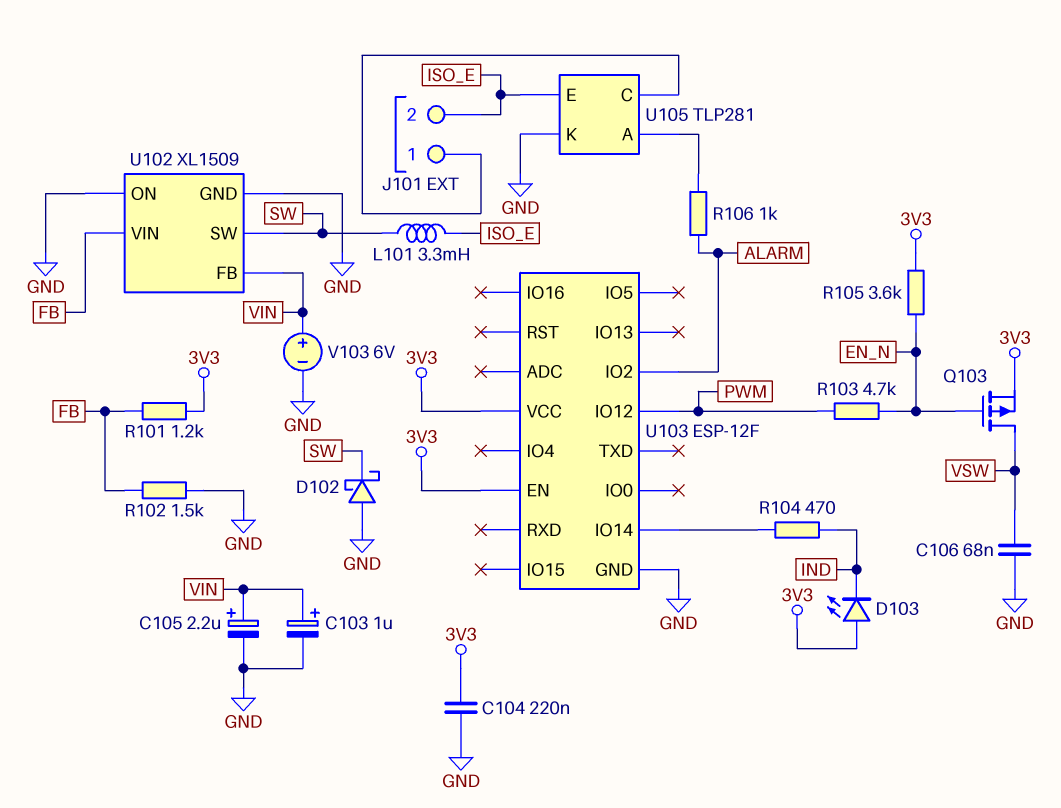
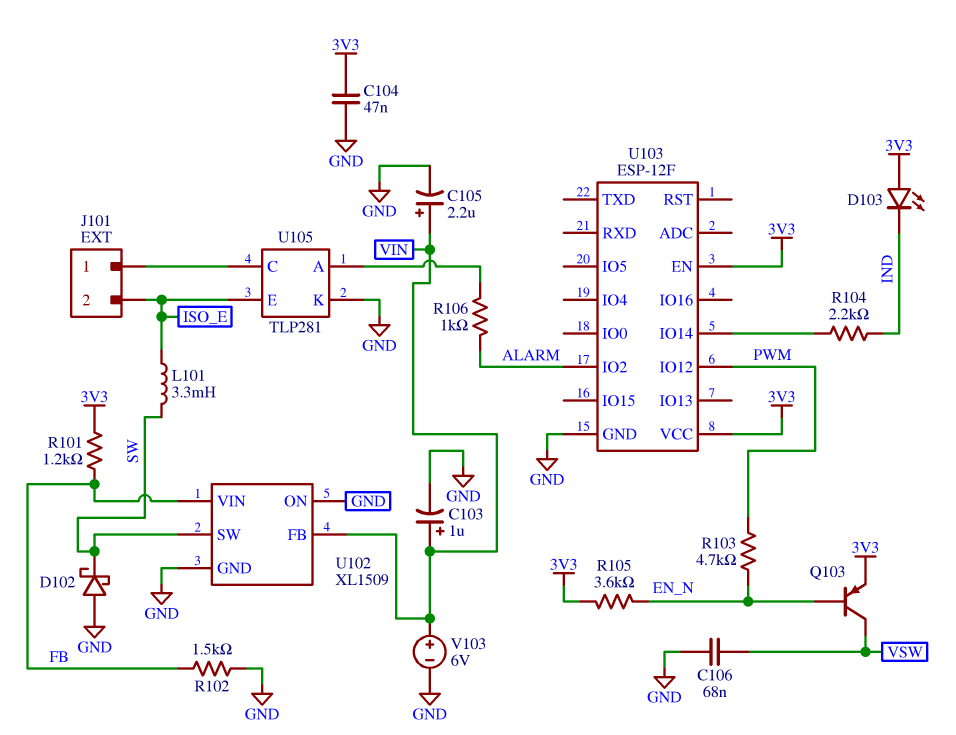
C104: 220nF (3V3, GND) -> 47nF (3V3, GND)
Q103: PMOS (G EN_N, D VSW, S 3V3) -> PNP (B EN_N, C VSW, E 3V3)
R104: 470 (IND, U103/IO14) -> 2.2k (IND, U103/IO14)

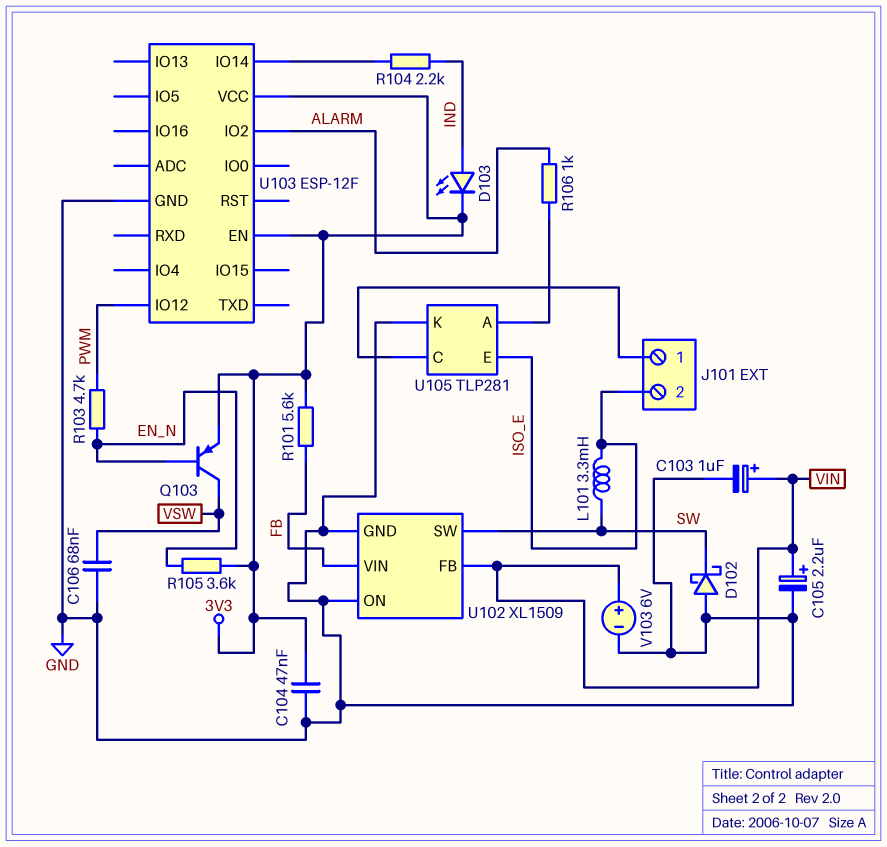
D103: LED (A 3V3, K IND) -> LED (A IND, K 3V3)
R101: 1.2k (3V3, FB) -> 5.6k (3V3, FB)
R102: 1.5k (FB, GND) -> none

